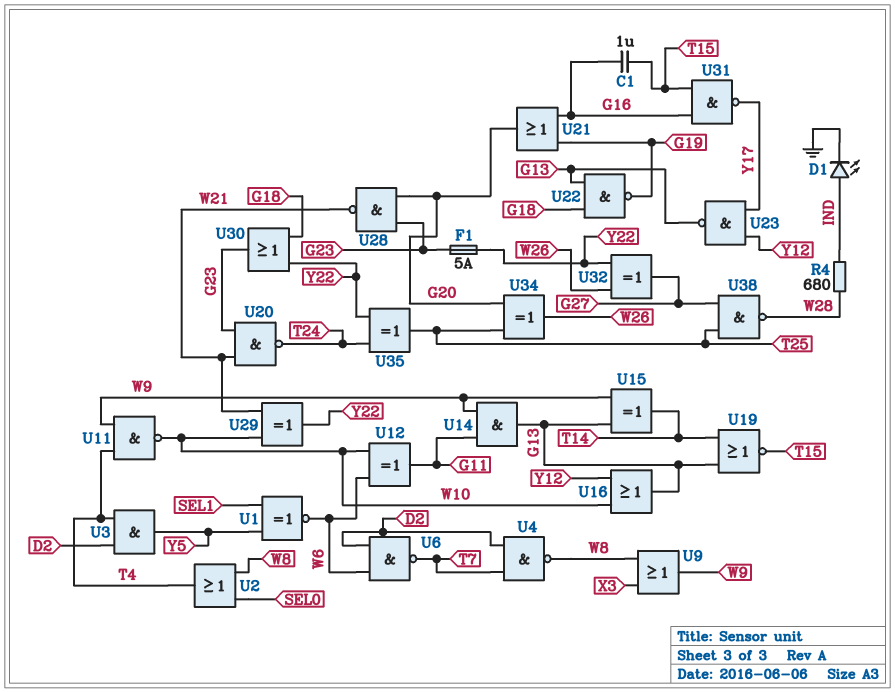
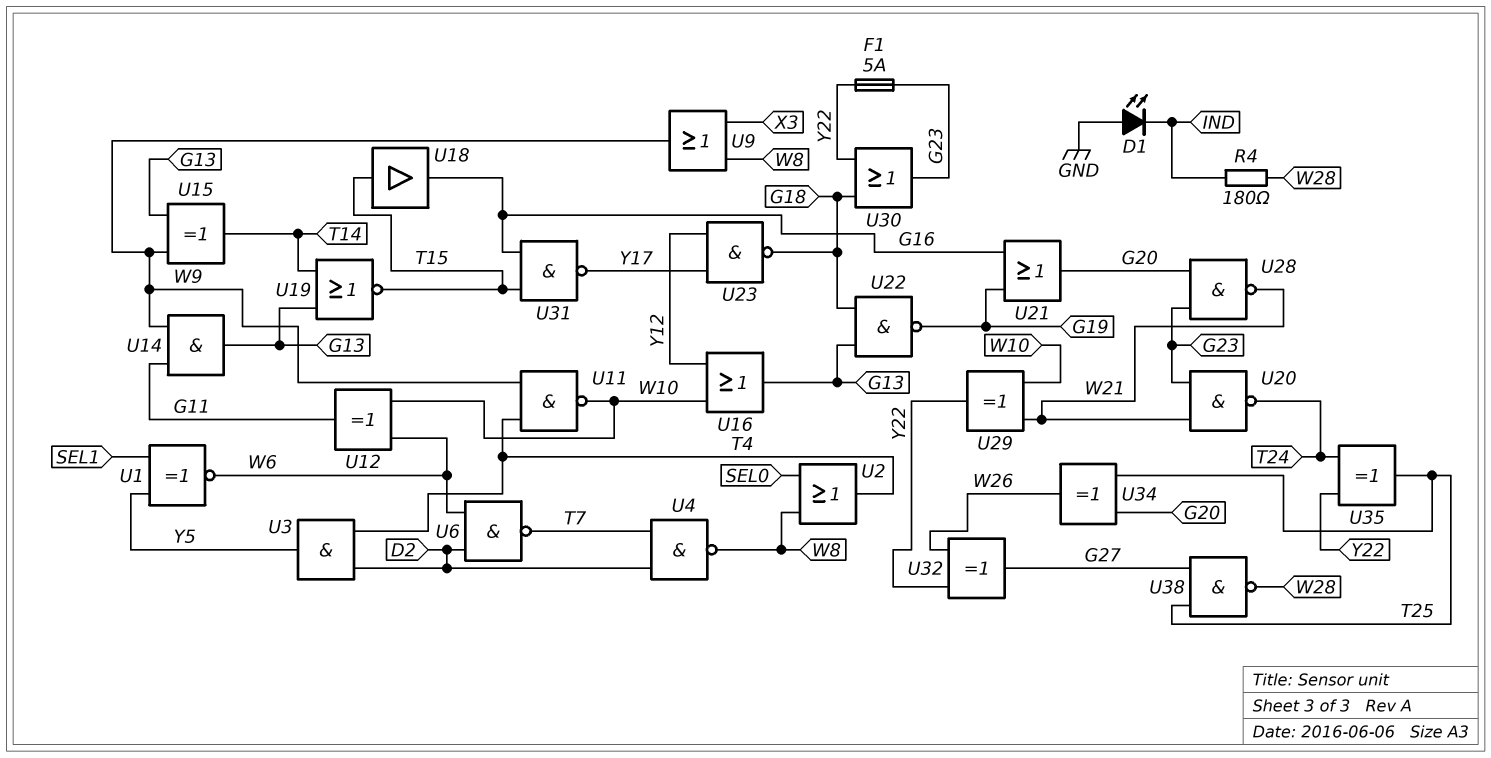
C1: 1uF (G16, T15) -> none
D1: LED (A IND, K GND) -> LED (A GND, K IND)
R4: 680 (IND, W28) -> 180 (IND, W28)
U18: none -> buffer (in T15, out G16)
U23: NAND (in Y12, in Y17, out G13) -> NAND (in Y12, in Y17, out G18)

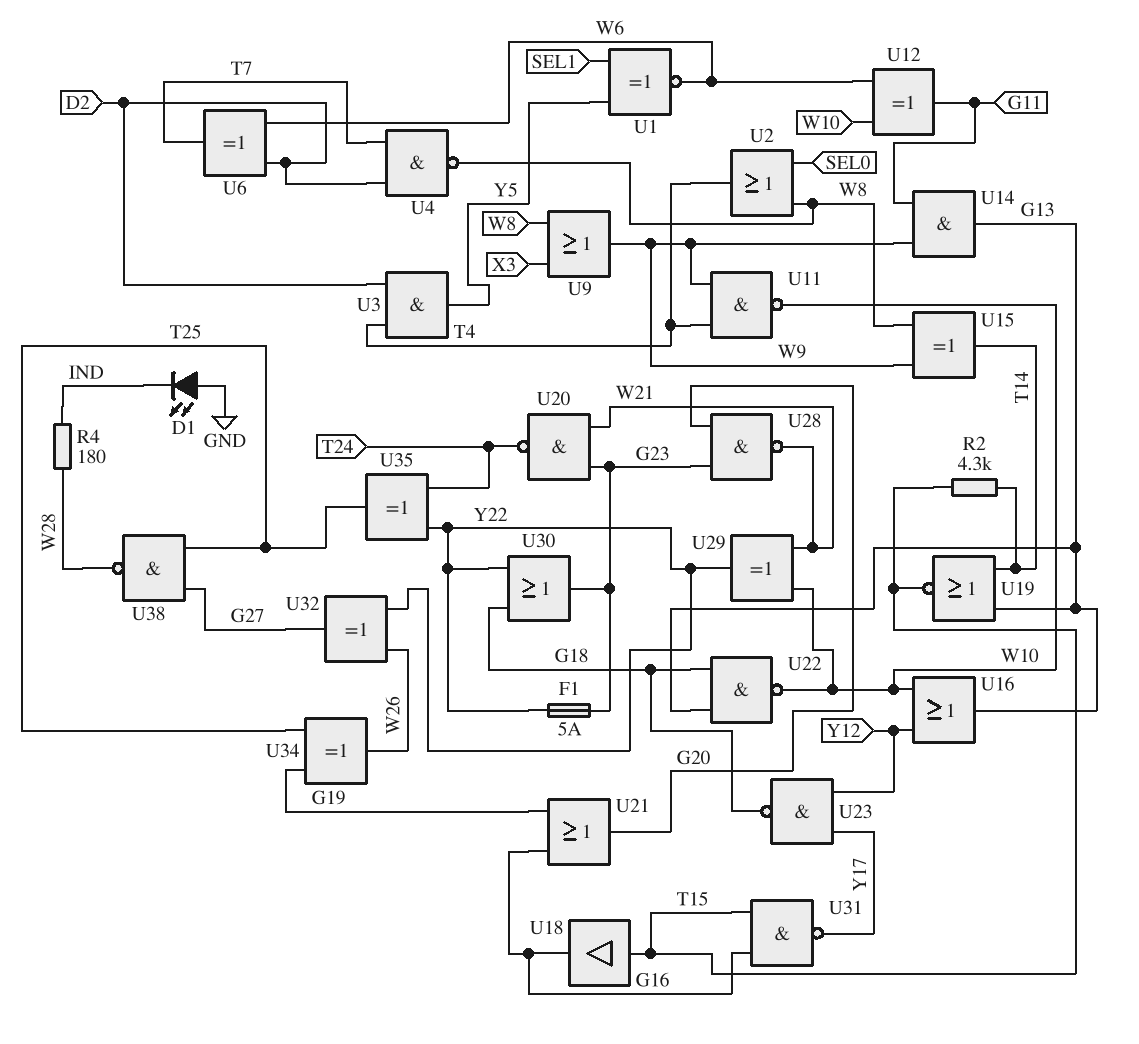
R2: none -> 4.3k (T14, T15)
U6: NAND (in D2, in W6, out T7) -> XOR (in D2, in W6, out T7)
U15: XOR (in G13, in W9, out T14) -> XOR (in W8, in W9, out T14)
U22: NAND (in G13, in G18, out G19) -> NAND (in G13, in G18, out W10)
U34: XOR (in G20, in T25, out W26) -> XOR (in G19, in T25, out W26)

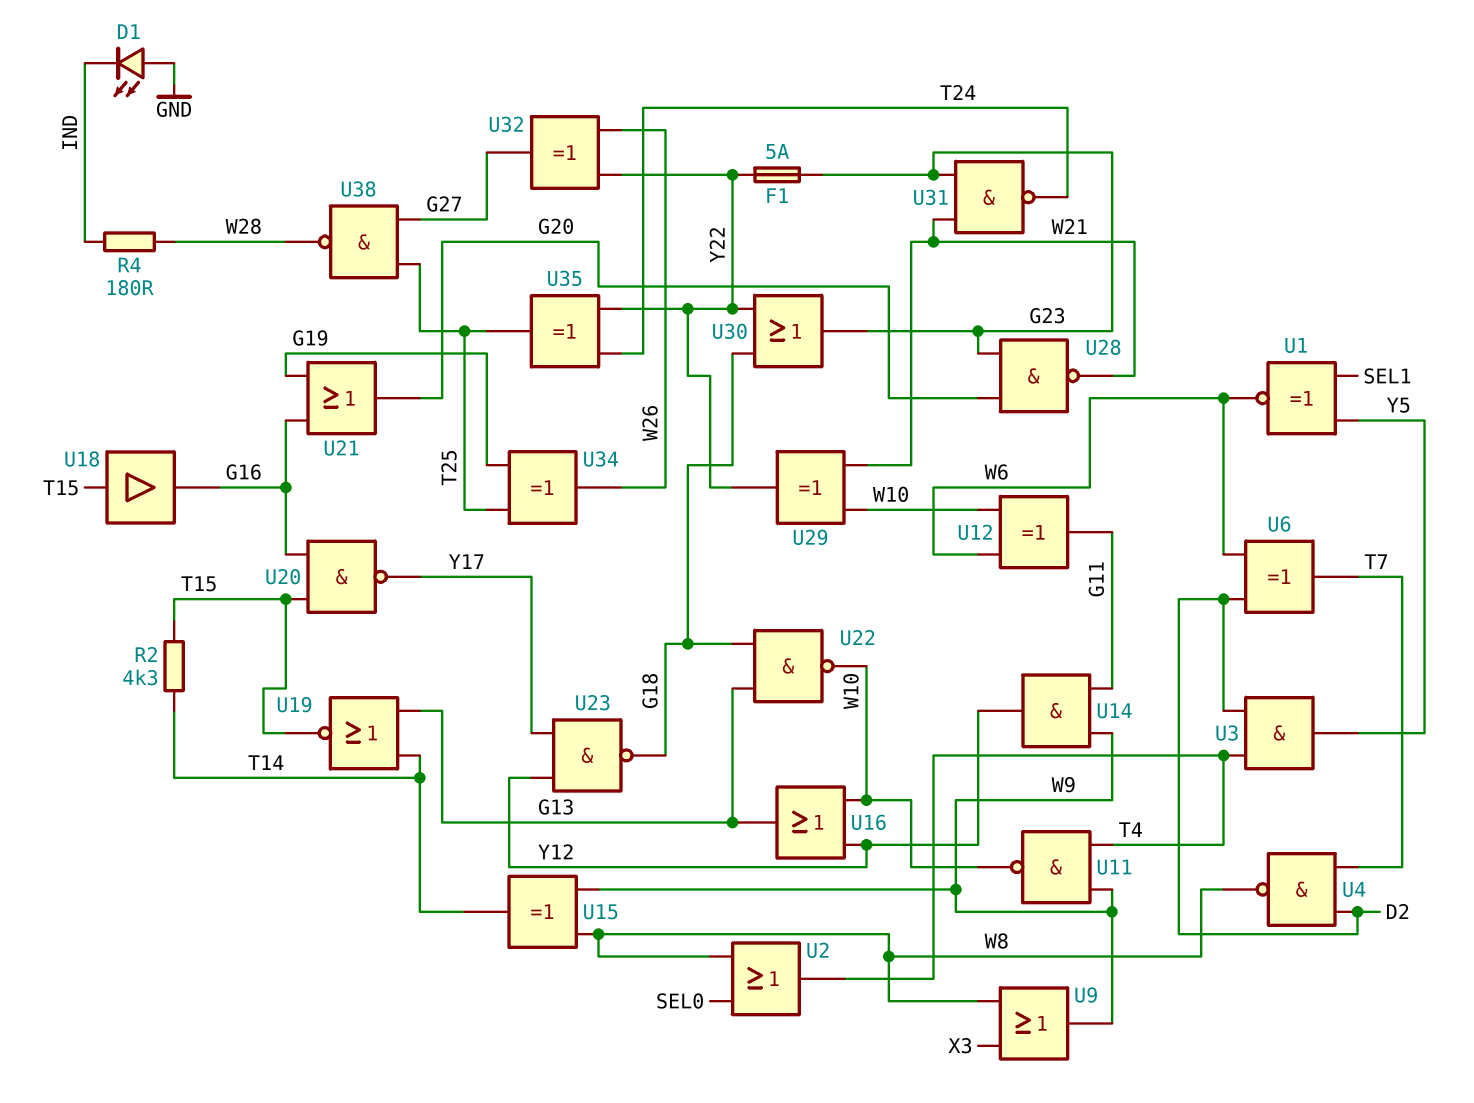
U14: AND (in G11, in W9, out G13) -> AND (in G11, in W9, out Y12)
U20: NAND (in G23, in W21, out T24) -> NAND (in G16, in T15, out Y17)
U31: NAND (in G16, in T15, out Y17) -> NAND (in G23, in W21, out T24)

